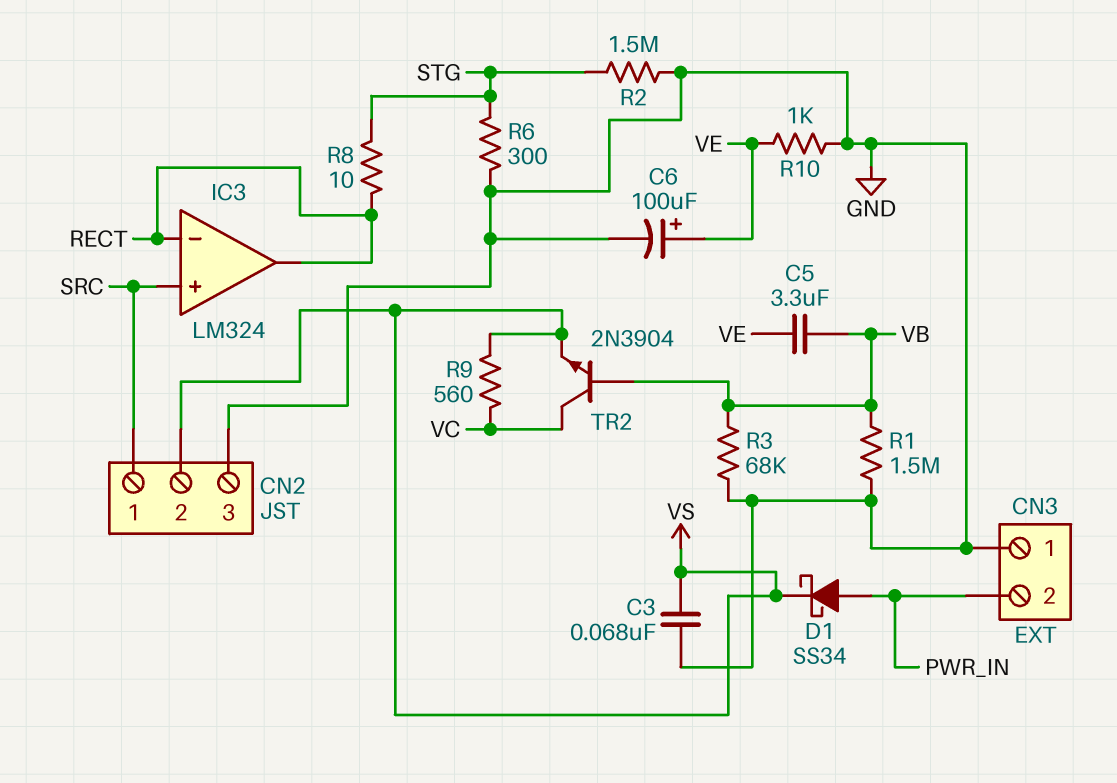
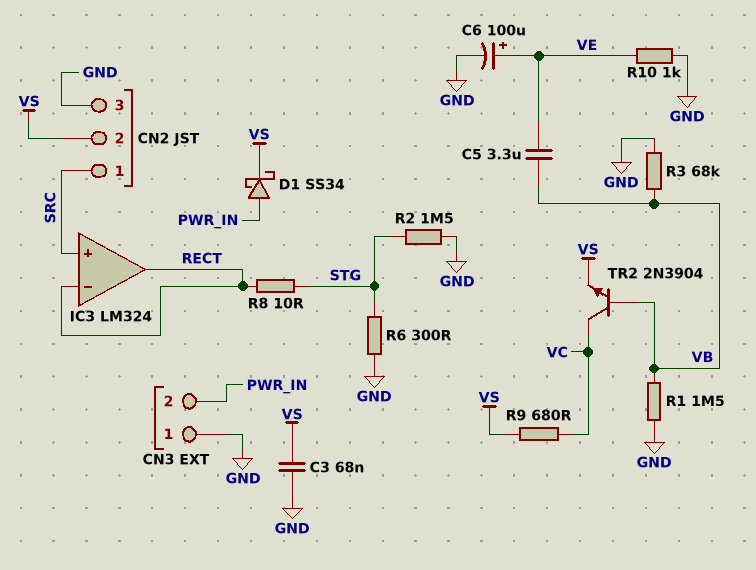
R9: 560 (VC, VS) -> 680 (VC, VS)

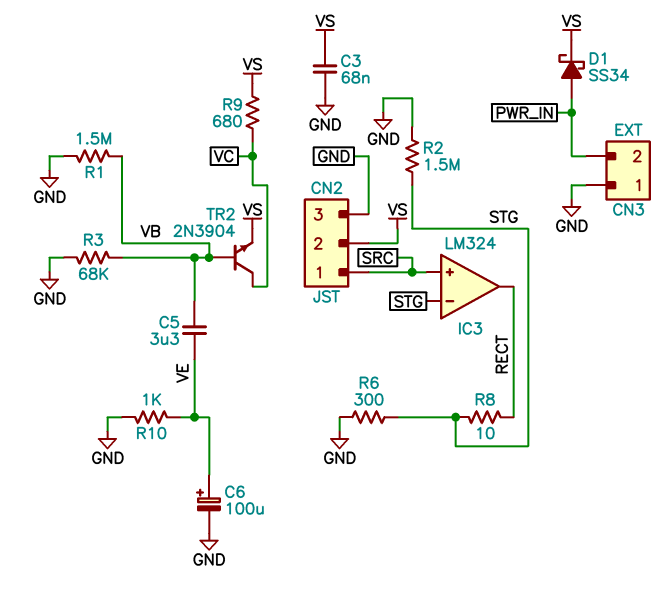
IC3 pin in-: RECT -> STG

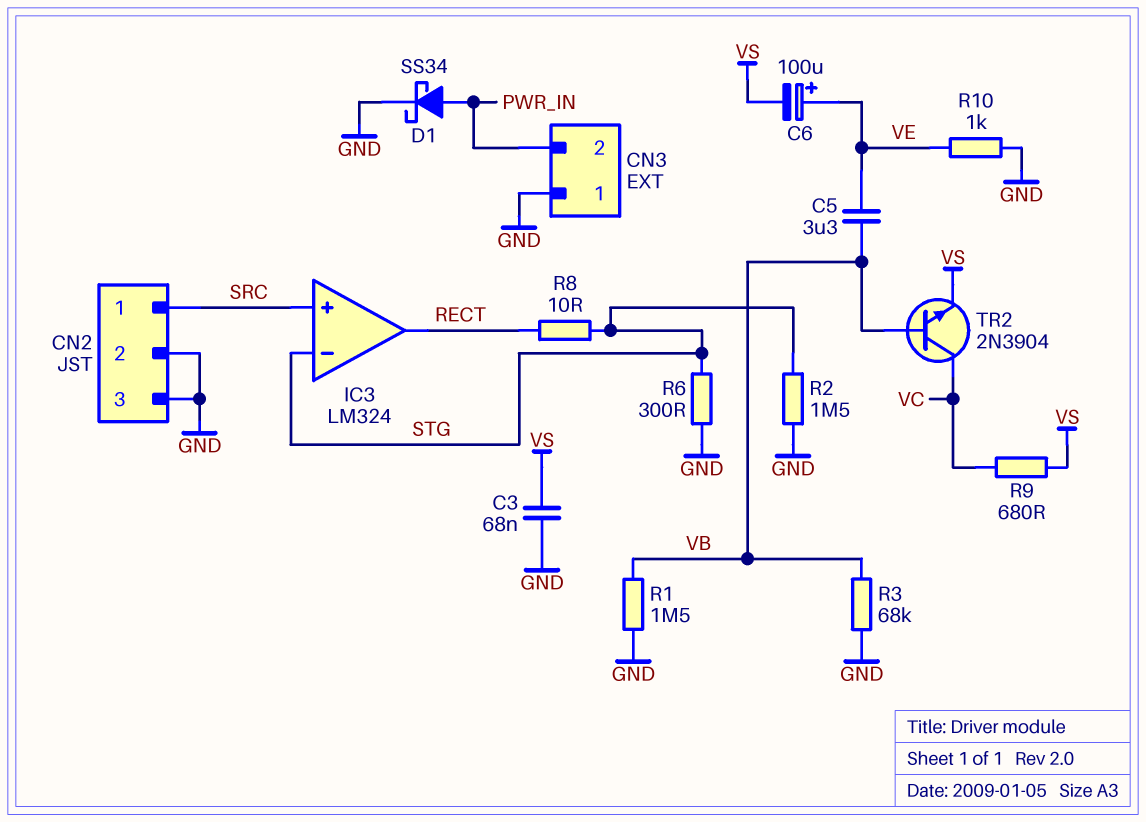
C6: 100uF (plus VE, minus GND) -> 100uF (plus VE, minus VS)
CN2 pin 2: VS -> GND
D1: schottky SS34 (A PWR_IN, K VS) -> schottky SS34 (A PWR_IN, K GND)

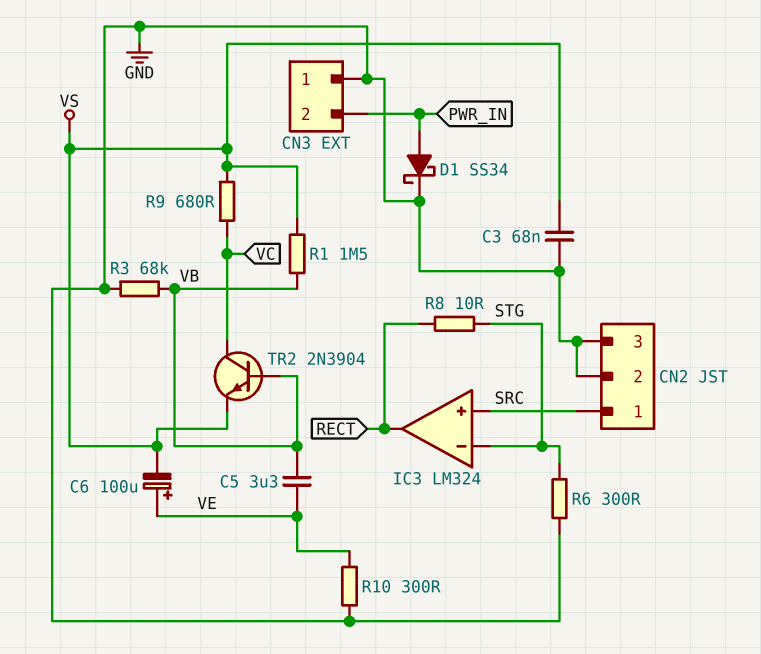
R1: 1.5M (GND, VB) -> 1.5M (VB, VS)
R2: 1.5M (GND, STG) -> none
R10: 1k (GND, VE) -> 300 (GND, VE)

